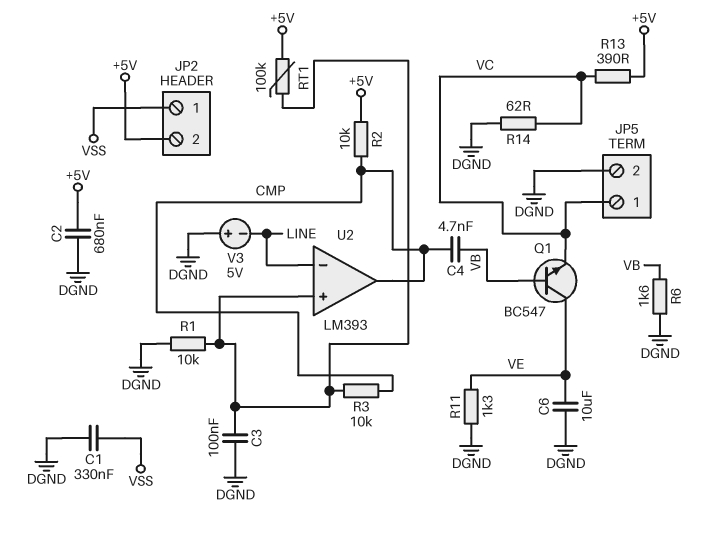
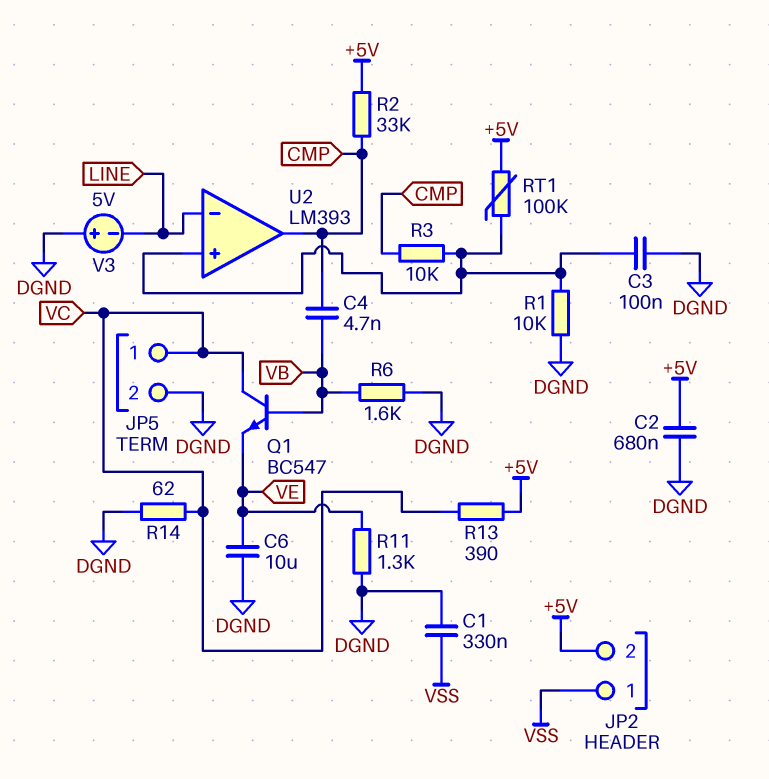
Q1: NPN BC547 (B VB, C VE, E VC) -> NPN BC547 (B VB, C VC, E VE)
R2: 10k (+5V, CMP) -> 33k (+5V, CMP)

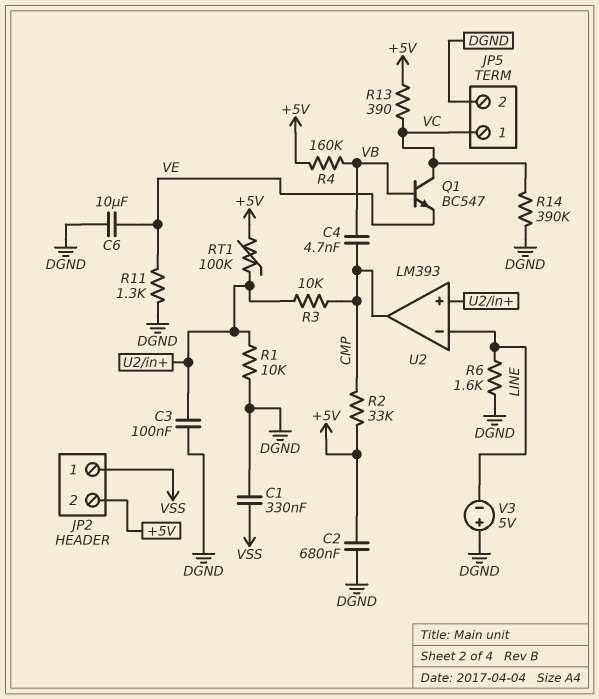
R4: none -> 160k (+5V, VB)
R6: 1.6k (DGND, VB) -> 1.6k (DGND, LINE)
R14: 62 (DGND, VC) -> 390k (DGND, VC)

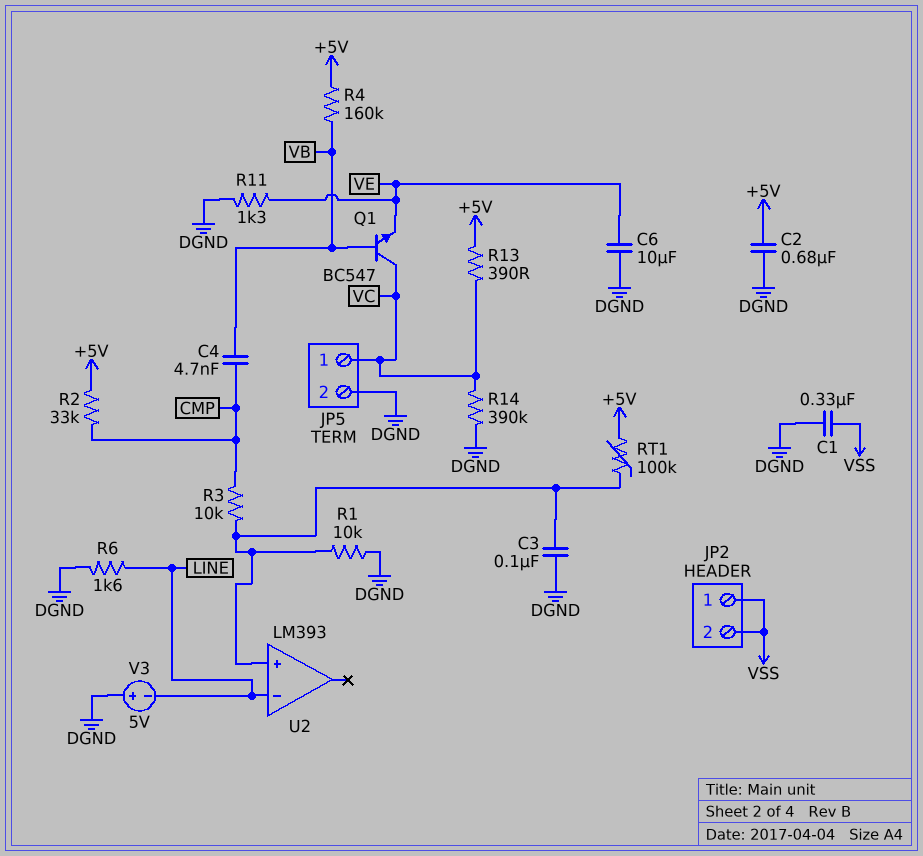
JP2 pin 2: +5V -> VSS
U2 pin out: CMP -> none

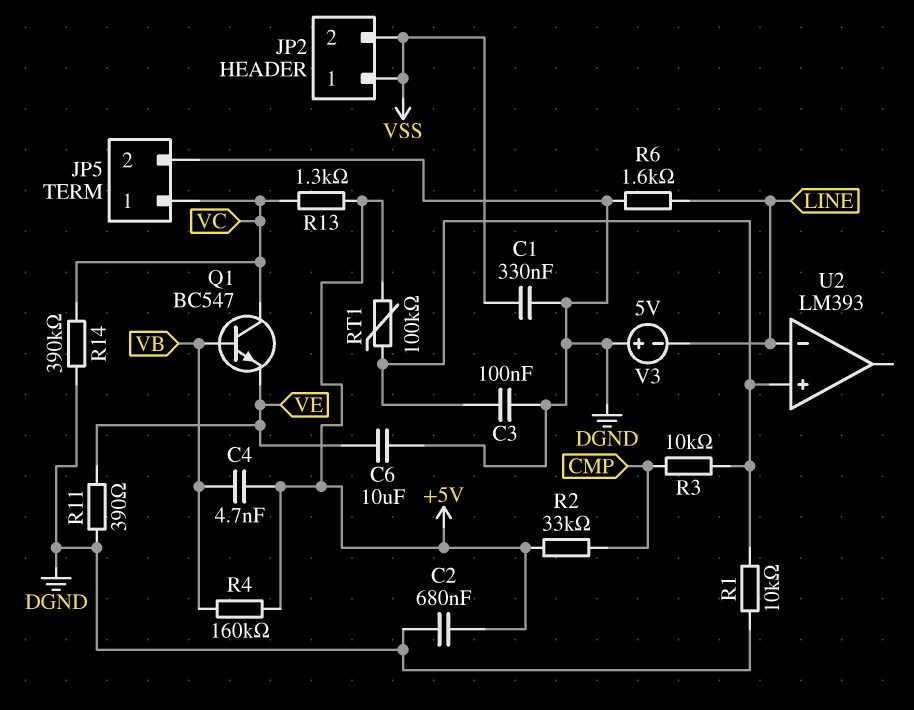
C4: 4.7nF (CMP, VB) -> 4.7nF (+5V, VB)
R11: 1.3k (DGND, VE) -> 390 (DGND, VE)
R13: 390 (+5V, VC) -> 1.3k (+5V, VC)

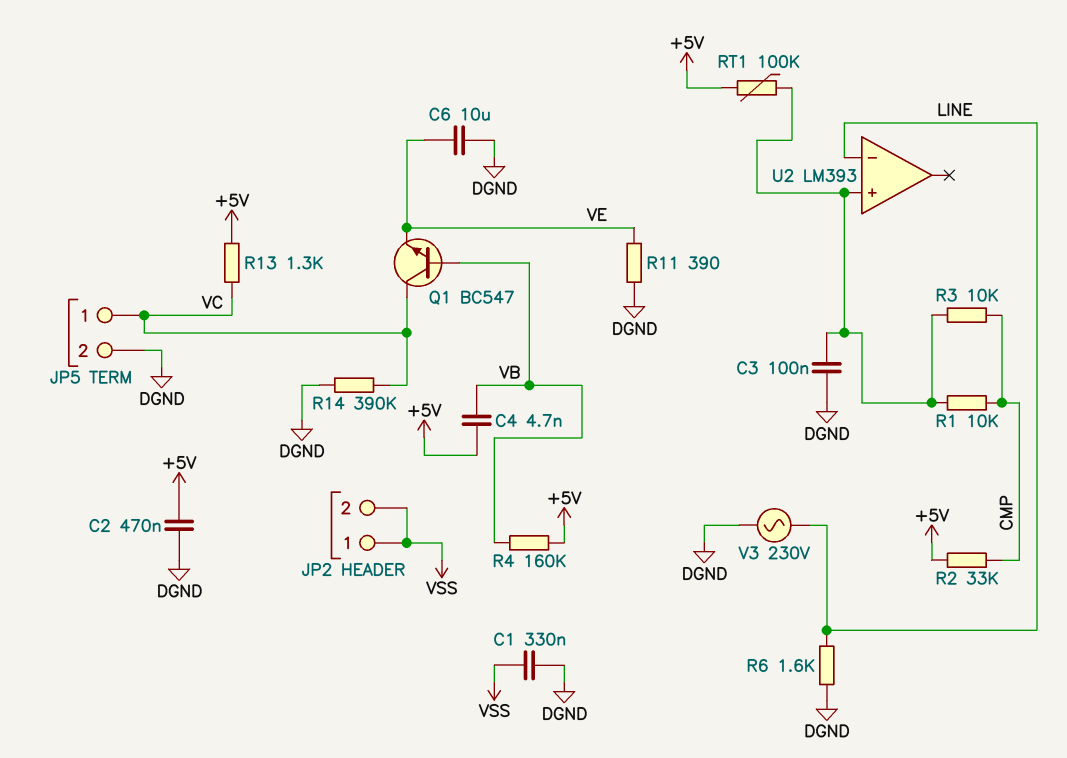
C2: 680nF (+5V, DGND) -> 470nF (+5V, DGND)
R1: 10k (DGND, U2/in+) -> 10k (CMP, U2/in+)
V3: 5V (plus DGND, minus LINE) -> AC 230V (DGND, LINE)

